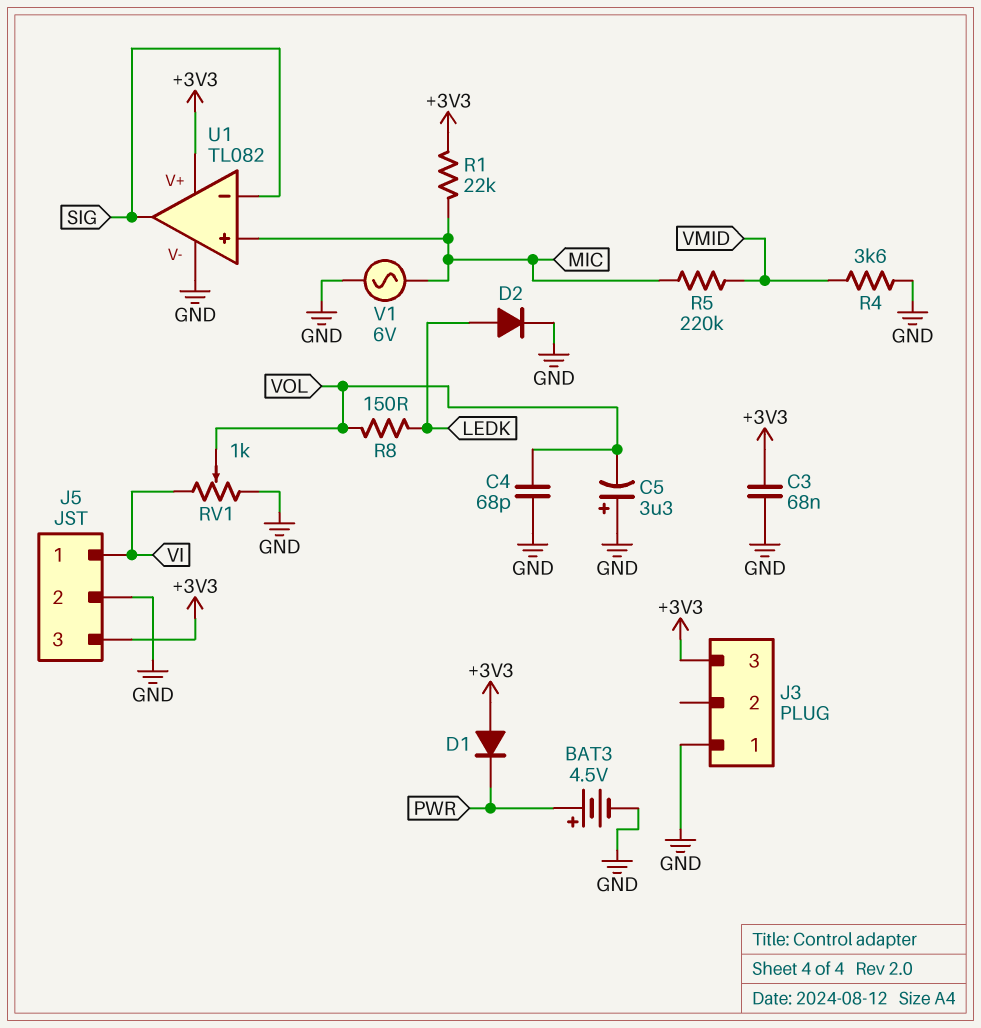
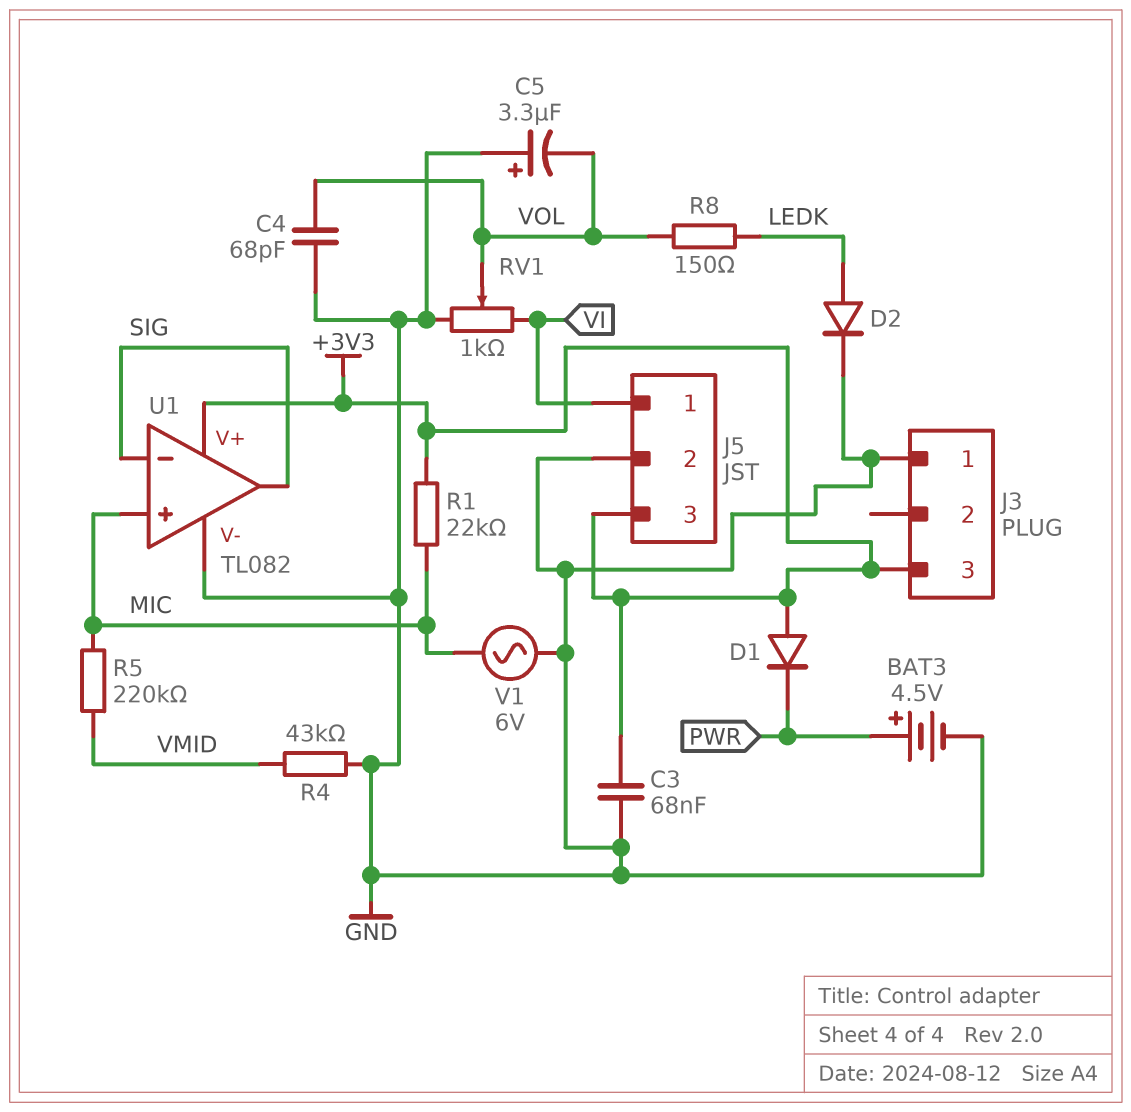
R4: 3.6k (GND, VMID) -> 43k (GND, VMID)

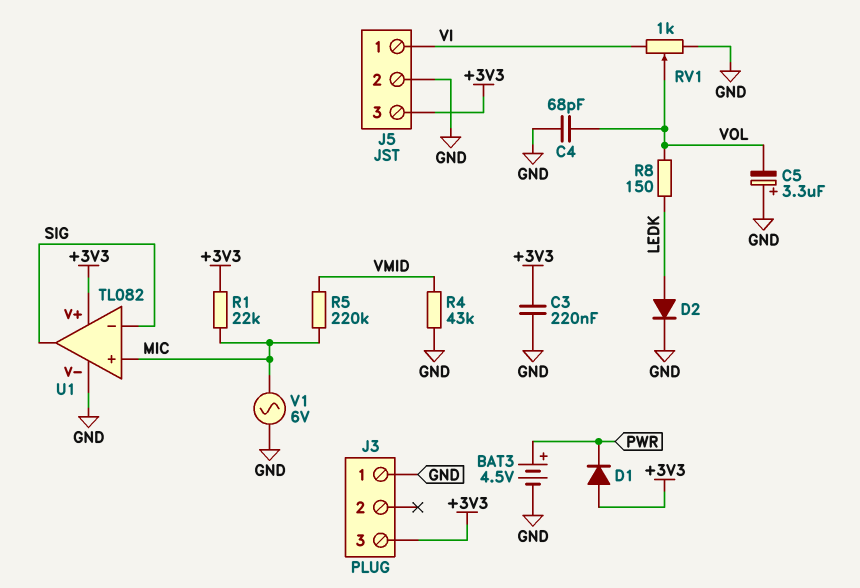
C3: 68nF (+3V3, GND) -> 220nF (+3V3, GND)

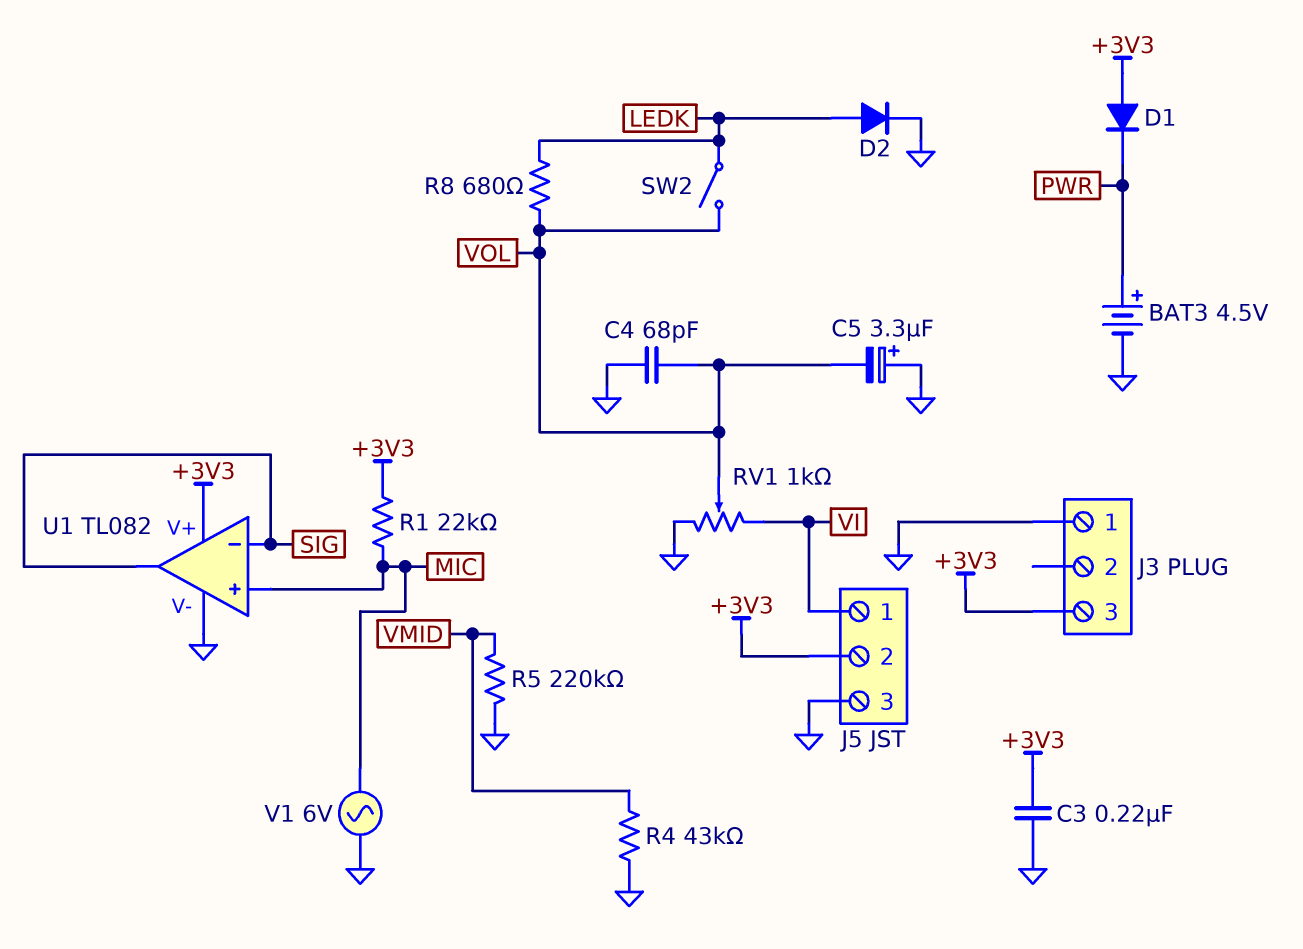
J5 pin 2: GND -> +3V3
J5 pin 3: +3V3 -> GND
R5: 220k (MIC, VMID) -> 220k (GND, VMID)
R8: 150 (LEDK, VOL) -> 680 (LEDK, VOL)
SW2: none -> switch (LEDK, VOL)

